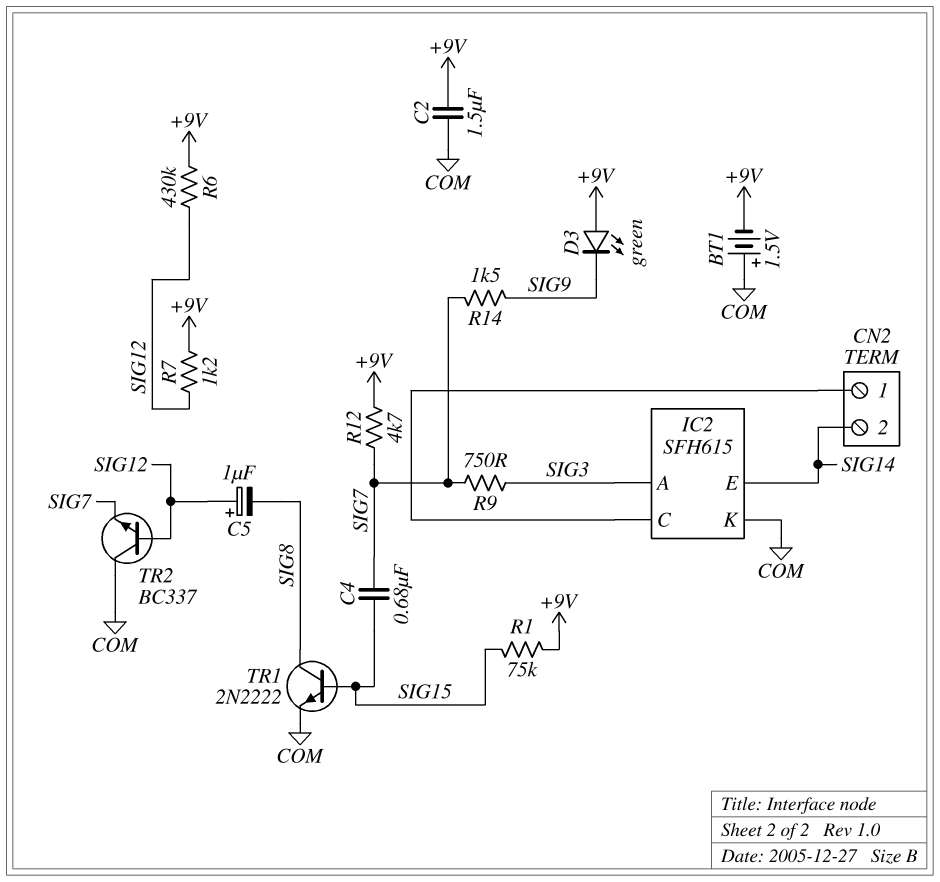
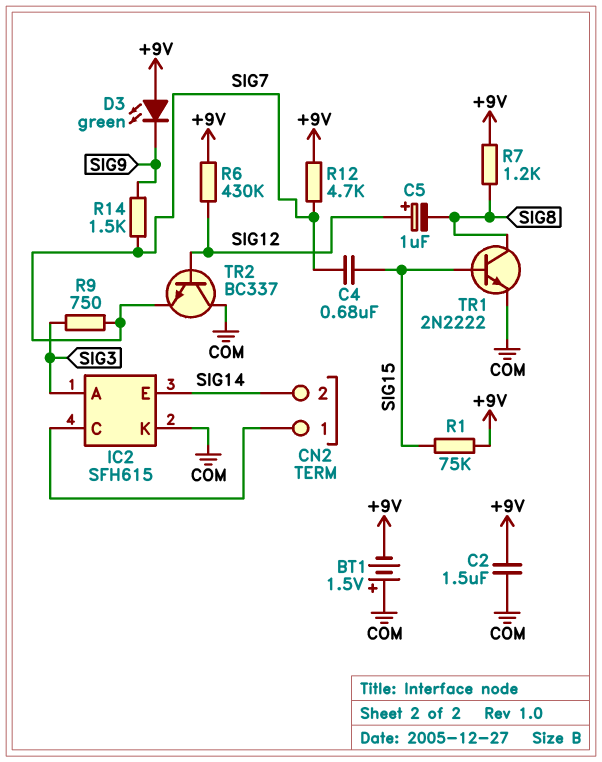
R7: 1.2k (+9V, SIG12) -> 1.2k (+9V, SIG8)

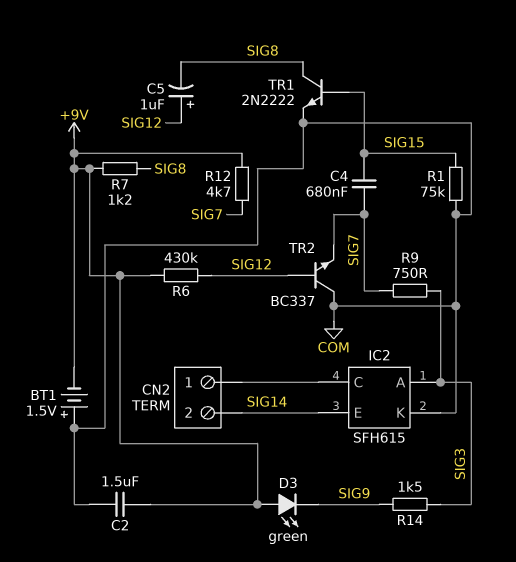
R1: 75k (+9V, SIG15) -> 75k (COM, SIG15)
R14: 1.5k (SIG7, SIG9) -> 1.5k (SIG3, SIG9)

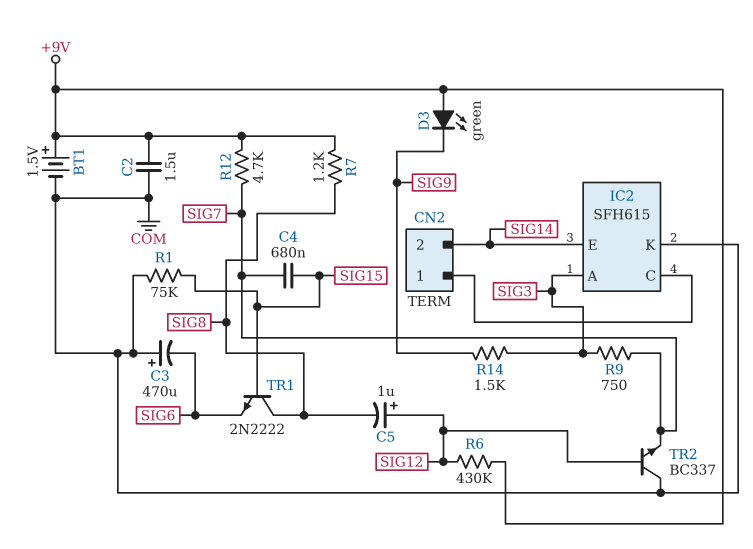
BT1: 1.5V (plus COM, minus +9V) -> 1.5V (plus +9V, minus COM)
C3: none -> 470uF (plus COM, minus SIG6)
TR1: NPN 2N2222 (B SIG15, C SIG8, E COM) -> NPN 2N2222 (B SIG15, C SIG8, E SIG6)

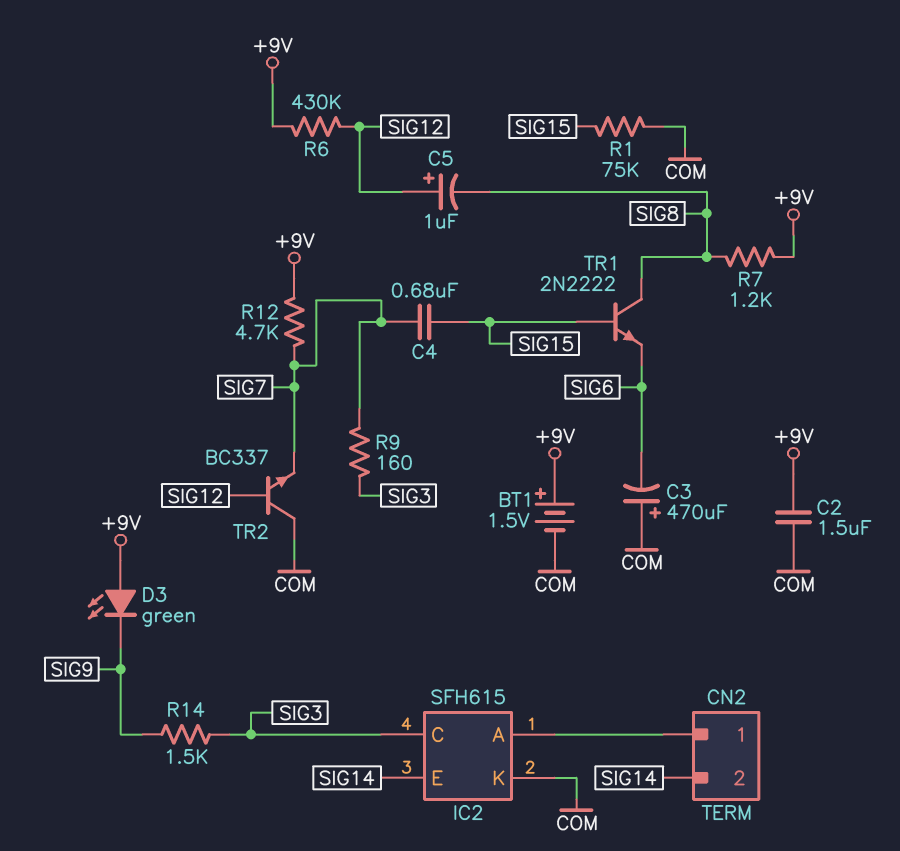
IC2 pin A: SIG3 -> CN2/1
IC2 pin C: CN2/1 -> SIG3
R9: 750 (SIG3, SIG7) -> 160 (SIG3, SIG7)

